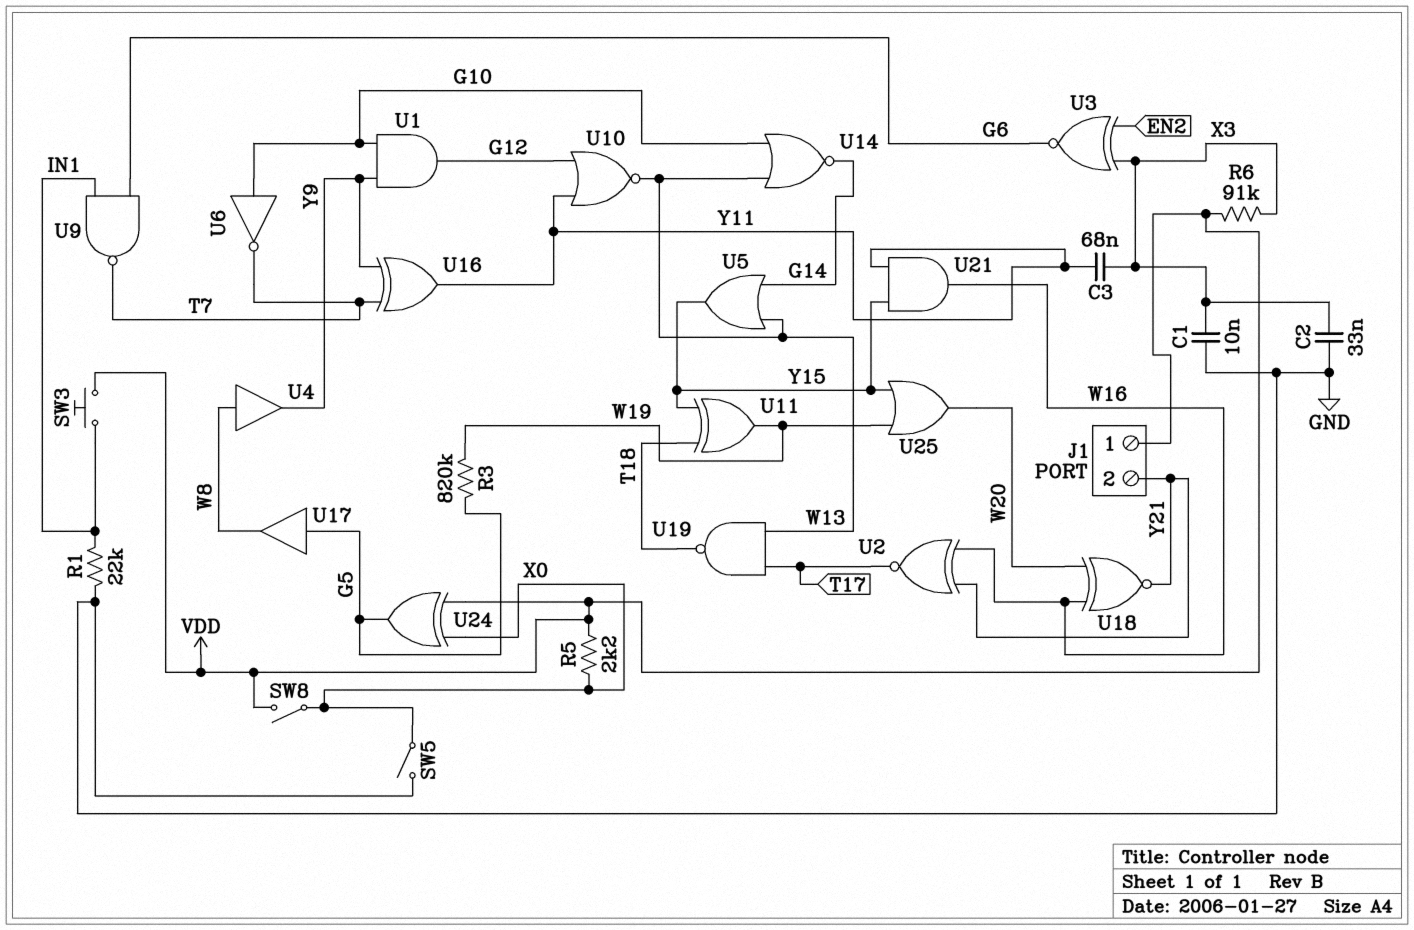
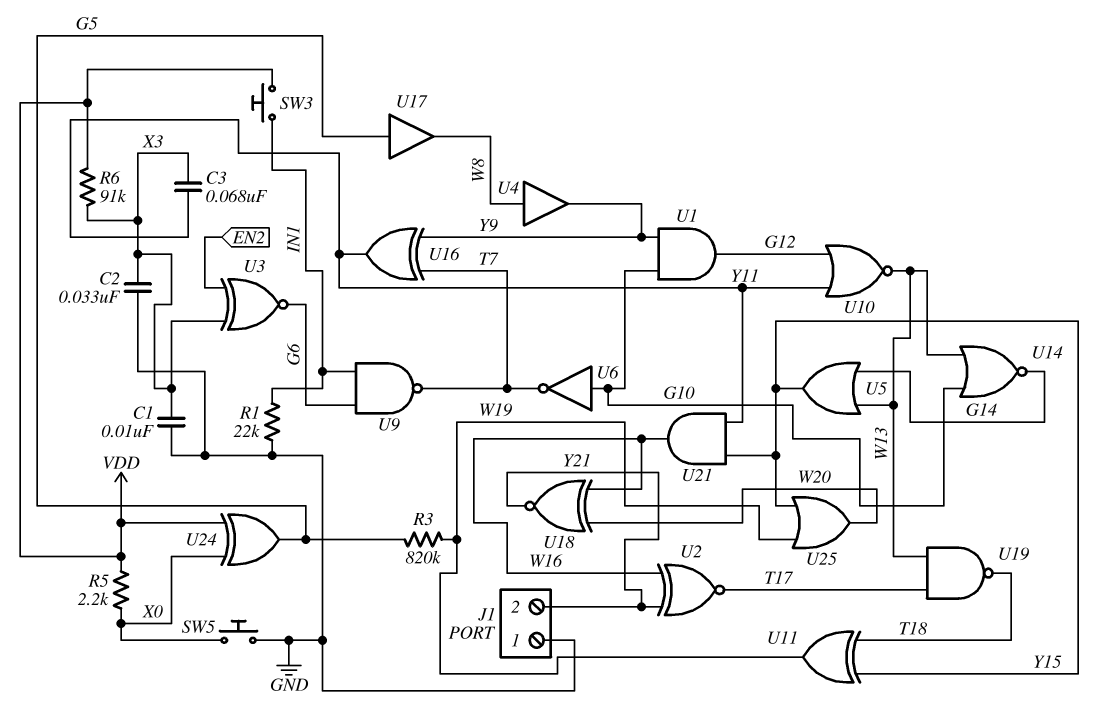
J1 pin 1: VDD -> GND
SW5: switch (GND, X0) -> button (GND, X0)
SW8: switch (VDD, X0) -> none

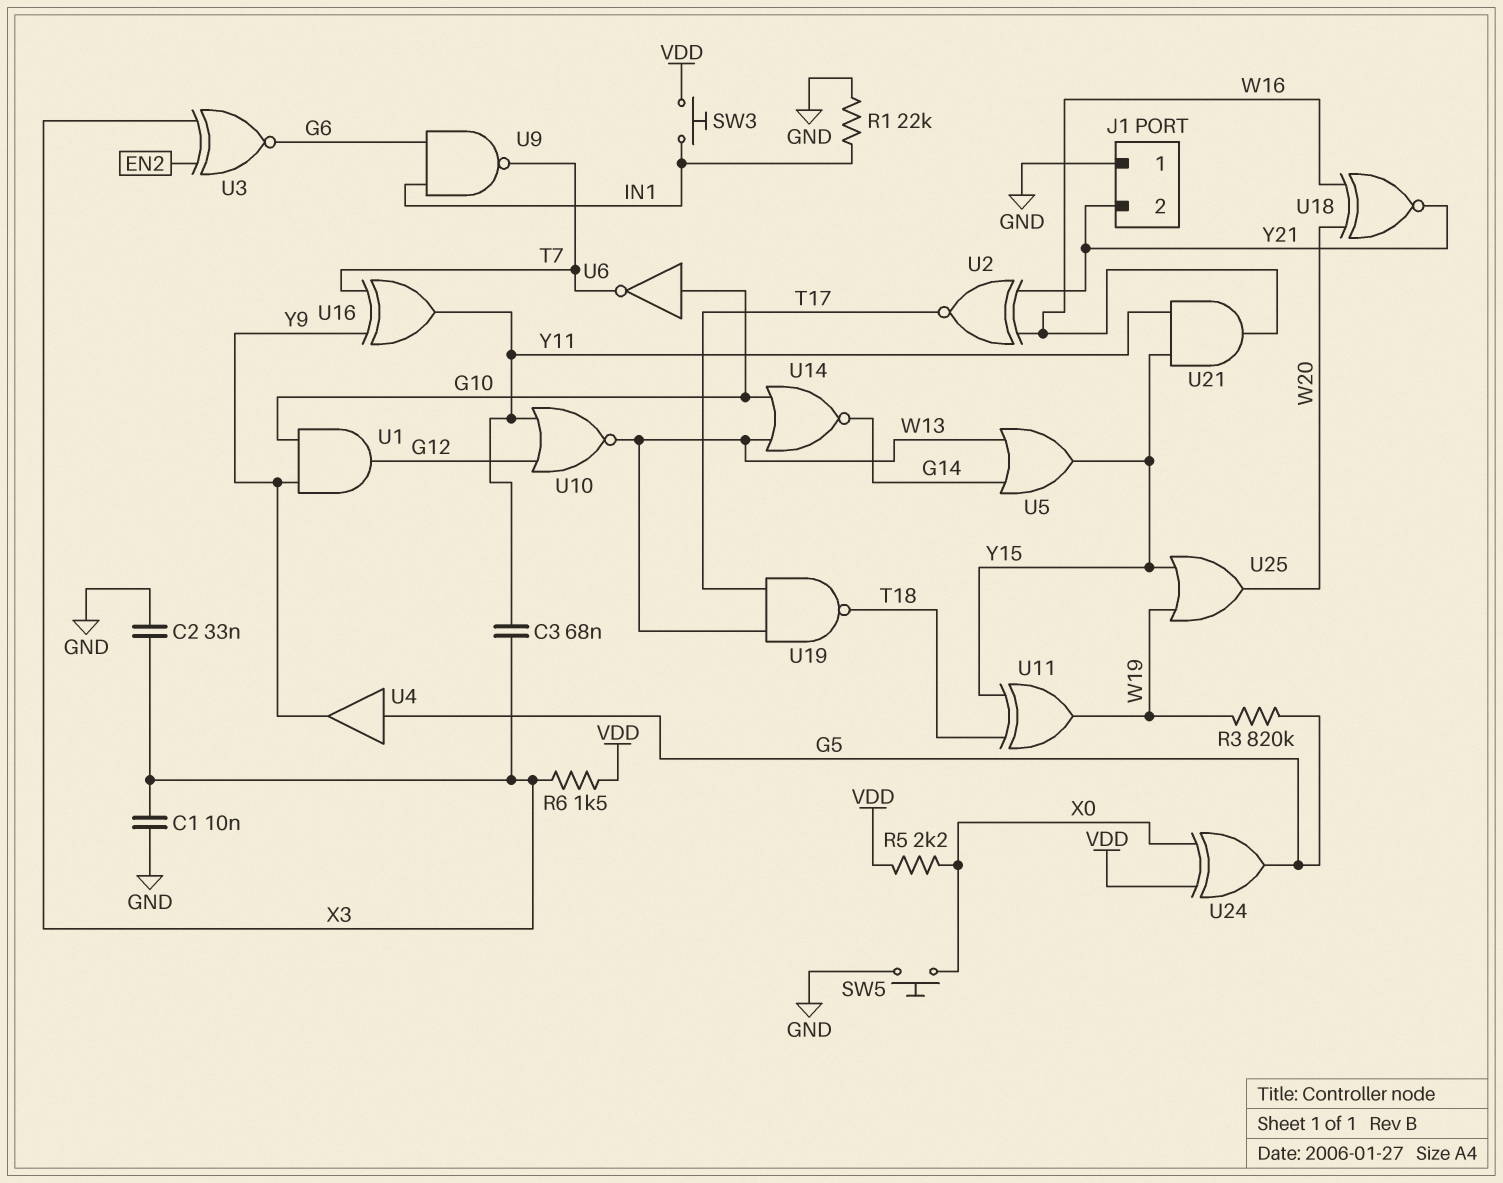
R6: 91k (VDD, X3) -> 1.5k (VDD, X3)
U4: buffer (in W8, out Y9) -> buffer (in G5, out Y9)
U17: buffer (in G5, out W8) -> none

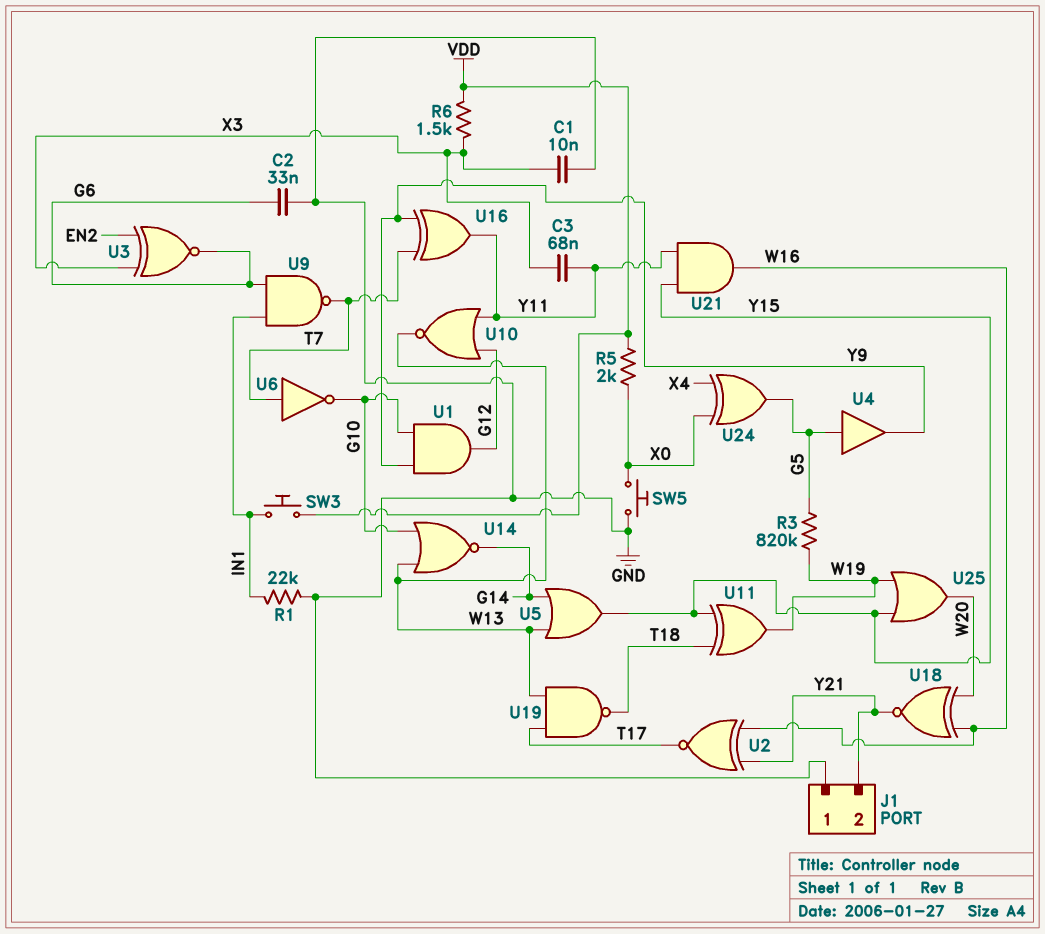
C2: 33nF (GND, X3) -> 33nF (G6, GND)
R5: 2.2k (VDD, X0) -> 2k (VDD, X0)
U6: NOT (in G10, out T7) -> NOT (in T7, out G10)
U24: XOR (in VDD, in X0, out G5) -> XOR (in X0, in X4, out G5)

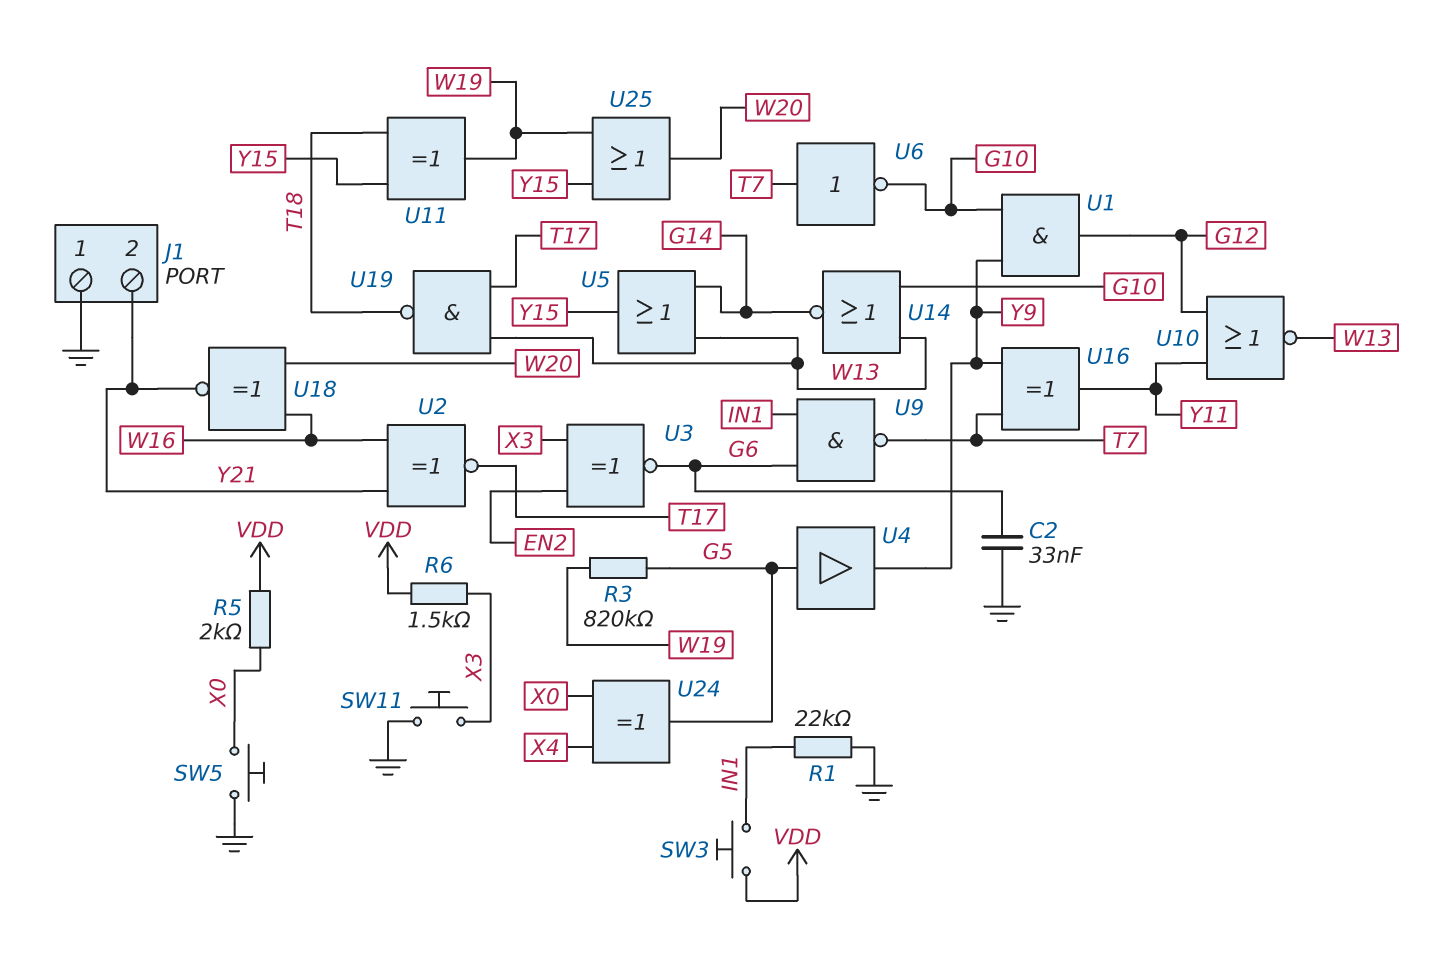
C1: 10nF (GND, X3) -> none
C3: 68nF (X3, Y11) -> none
SW11: none -> button (GND, X3)
U21: AND (in Y11, in Y15, out W16) -> none

